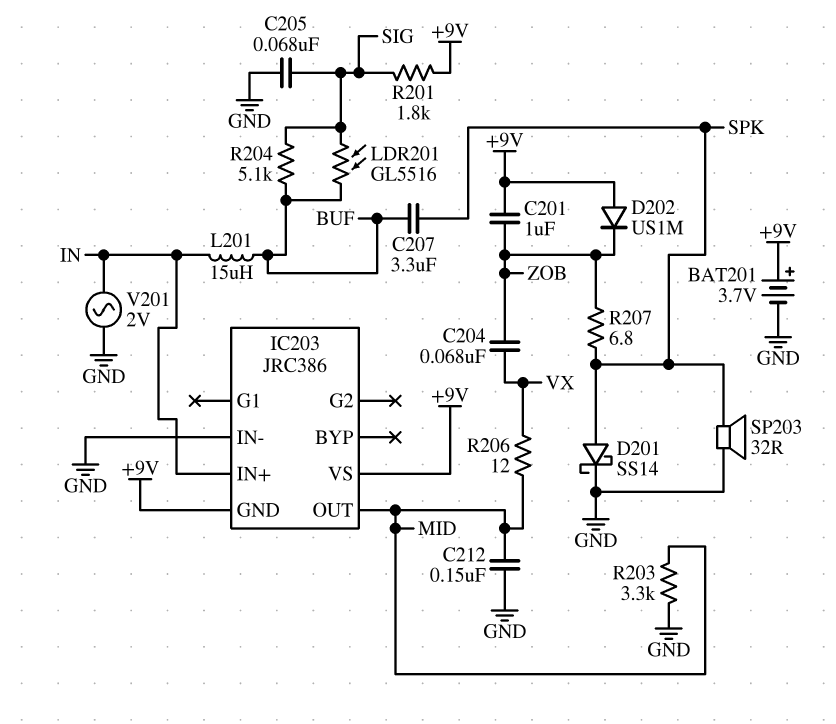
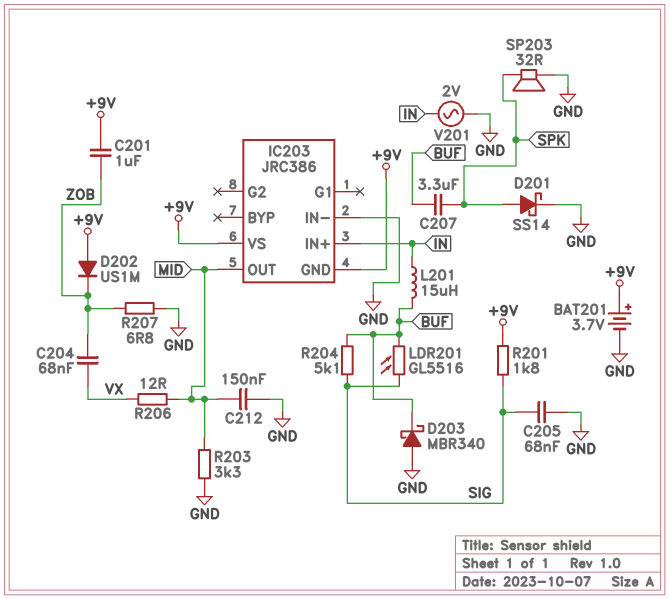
D203: none -> schottky MBR340 (A GND, K BUF)
R207: 6.8 (SPK, ZOB) -> 6.8 (GND, ZOB)

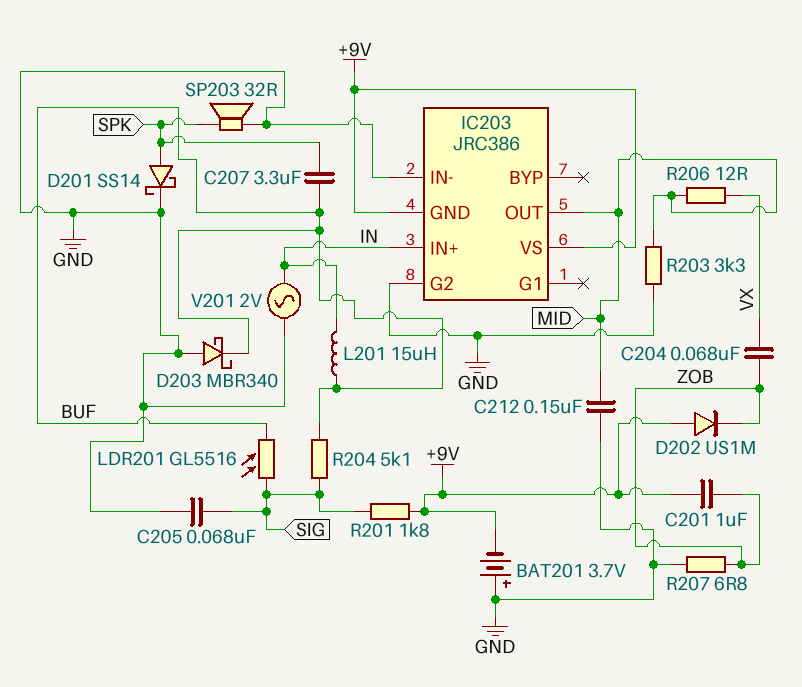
BAT201: 3.7V (plus +9V, minus GND) -> 3.7V (plus GND, minus +9V)
IC203 pin G2: none -> GND

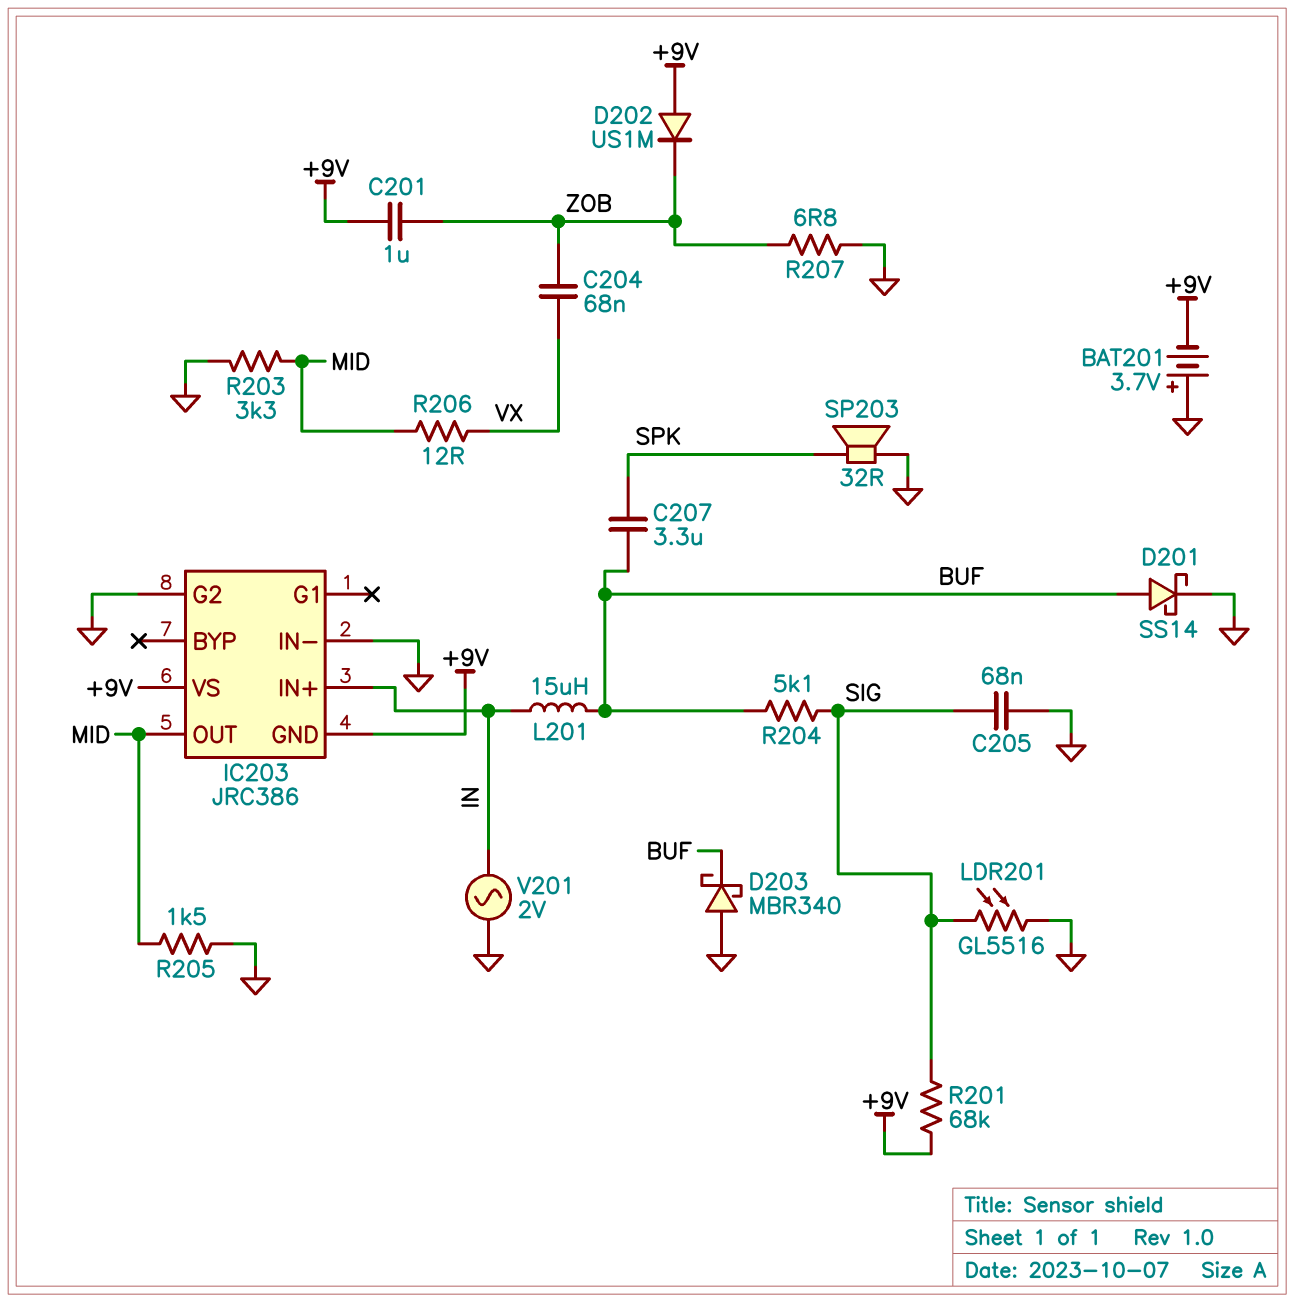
C212: 150nF (GND, MID) -> none
D201: schottky SS14 (A SPK, K GND) -> schottky SS14 (A BUF, K GND)
LDR201: GL5516 (BUF, SIG) -> GL5516 (GND, SIG)
R201: 1.8k (+9V, SIG) -> 68k (+9V, SIG)
R205: none -> 1.5k (GND, MID)

